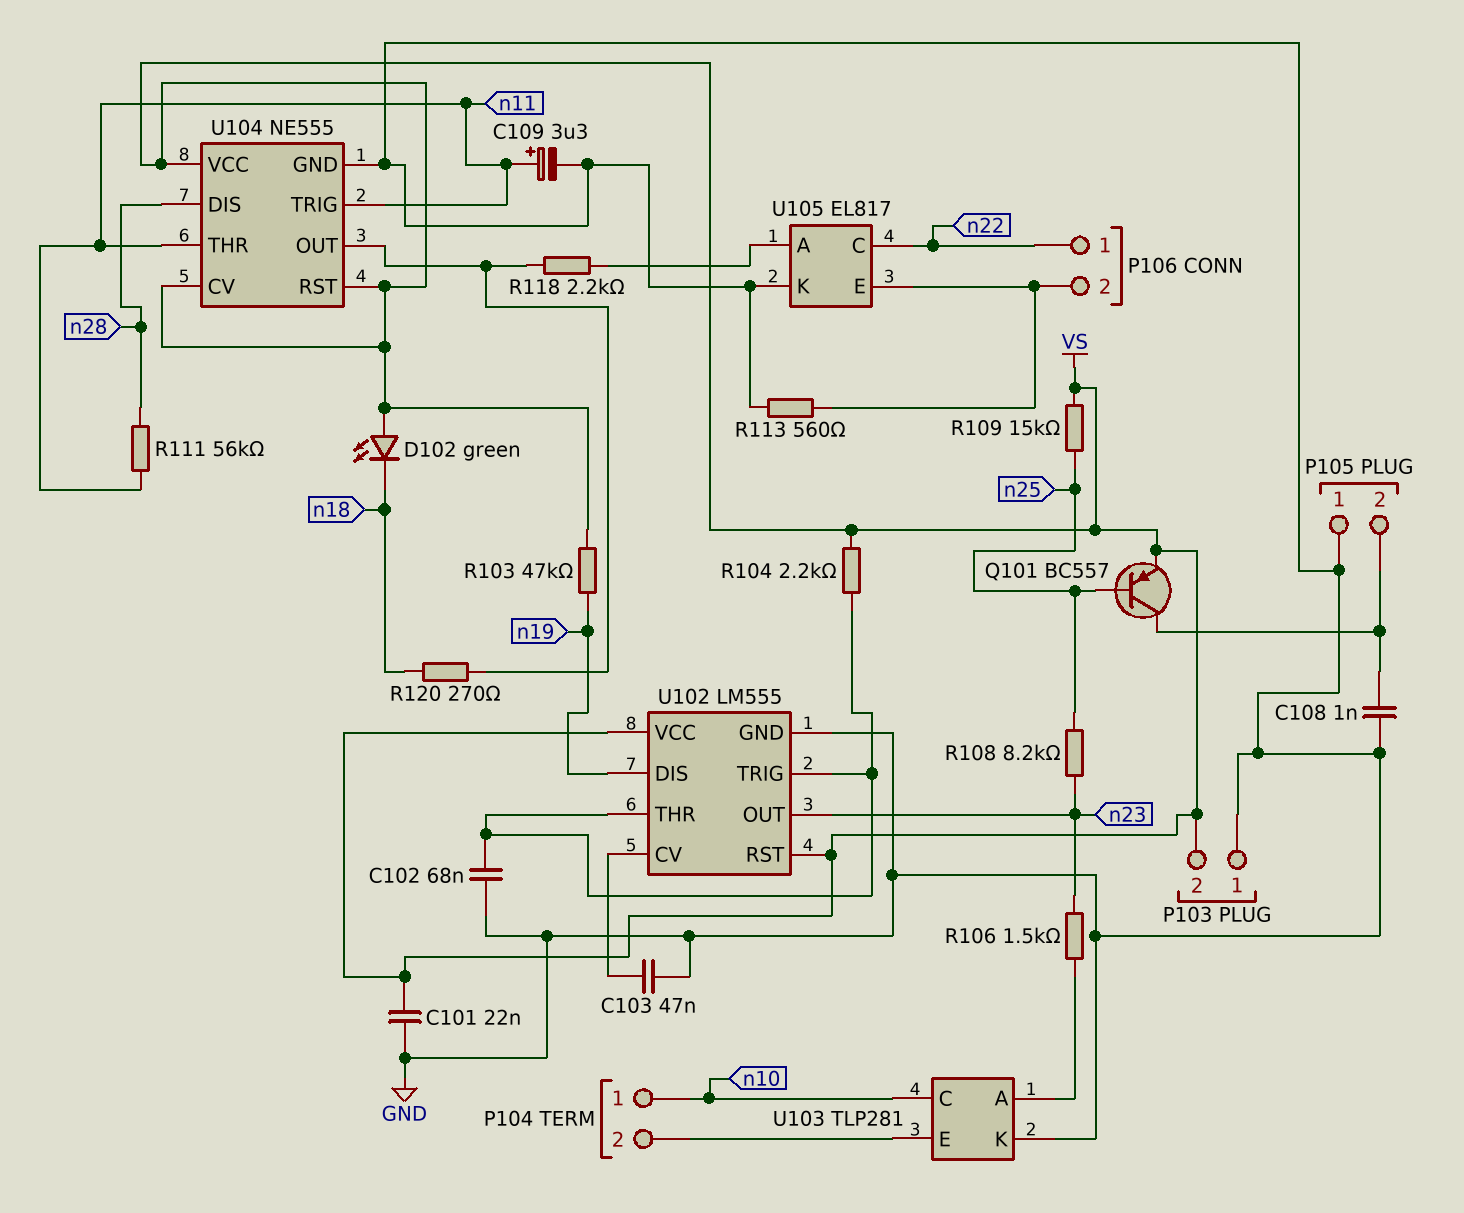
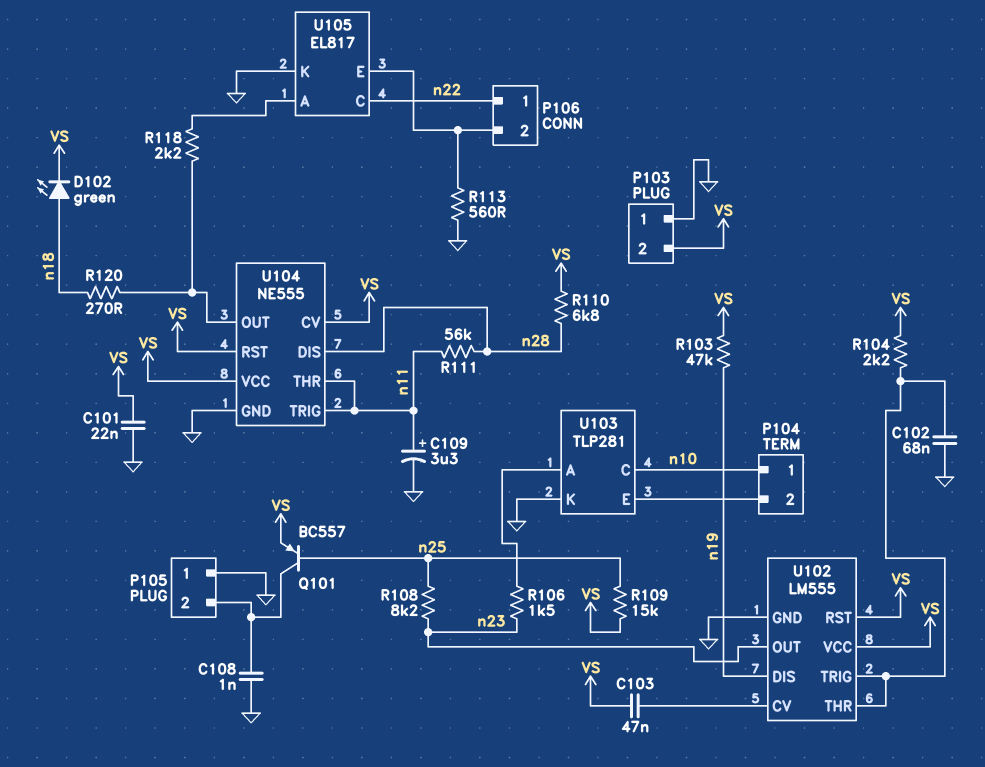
C103: 47nF (GND, U102/CV) -> 47nF (U102/CV, VS)
D102: LED green (A VS, K n18) -> LED green (A n18, K VS)
R110: none -> 6.8k (VS, n28)

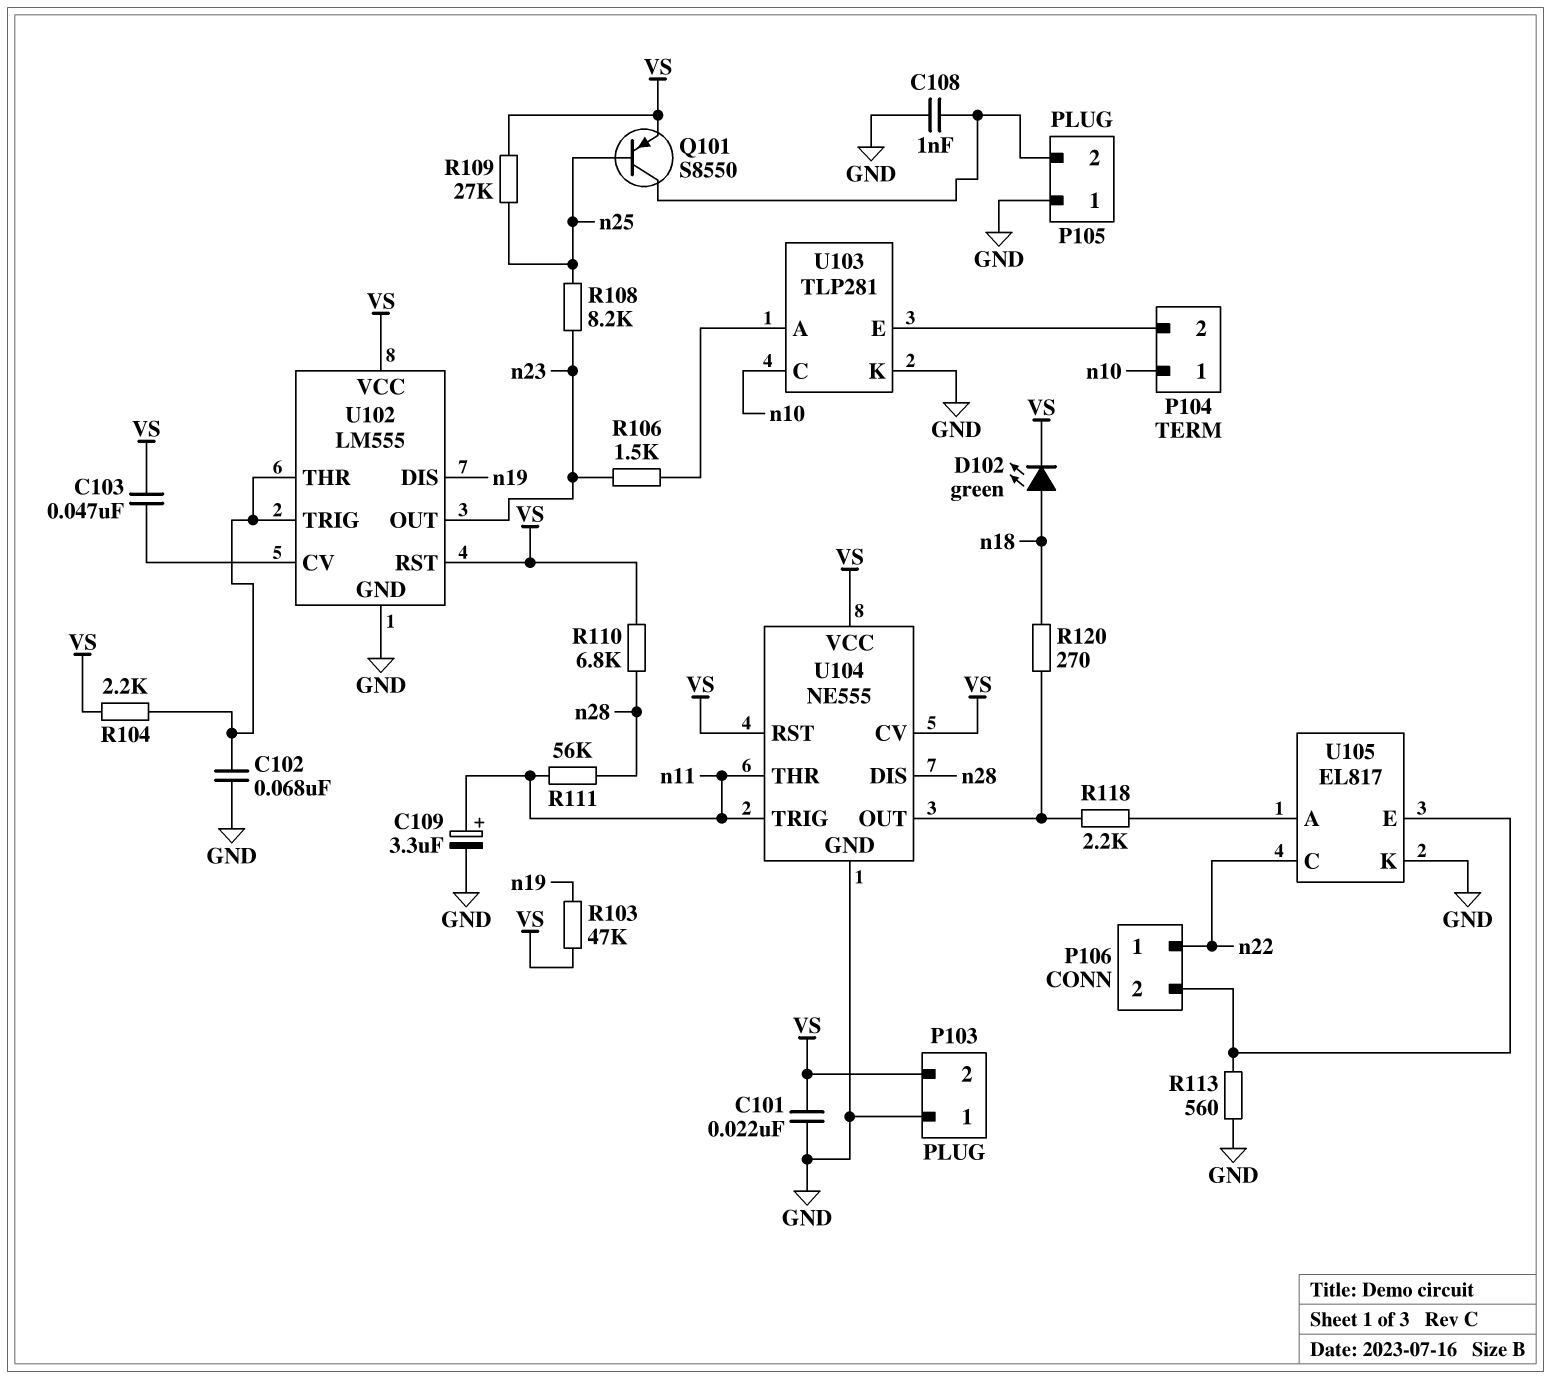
Q101: PNP BC557 (B n25, C P105/2, E VS) -> PNP S8550 (B n25, C P105/2, E VS)
R109: 15k (VS, n25) -> 27k (VS, n25)

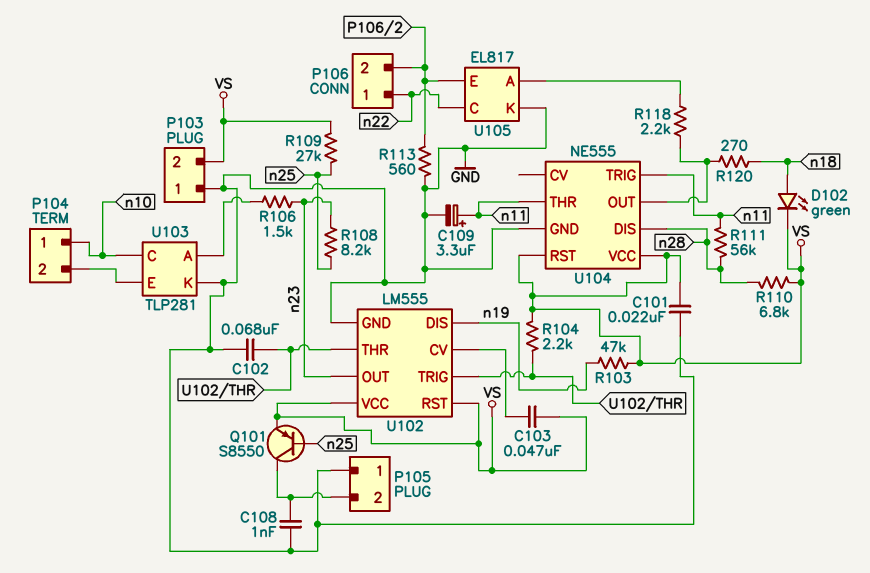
U104 pin CV: VS -> none

